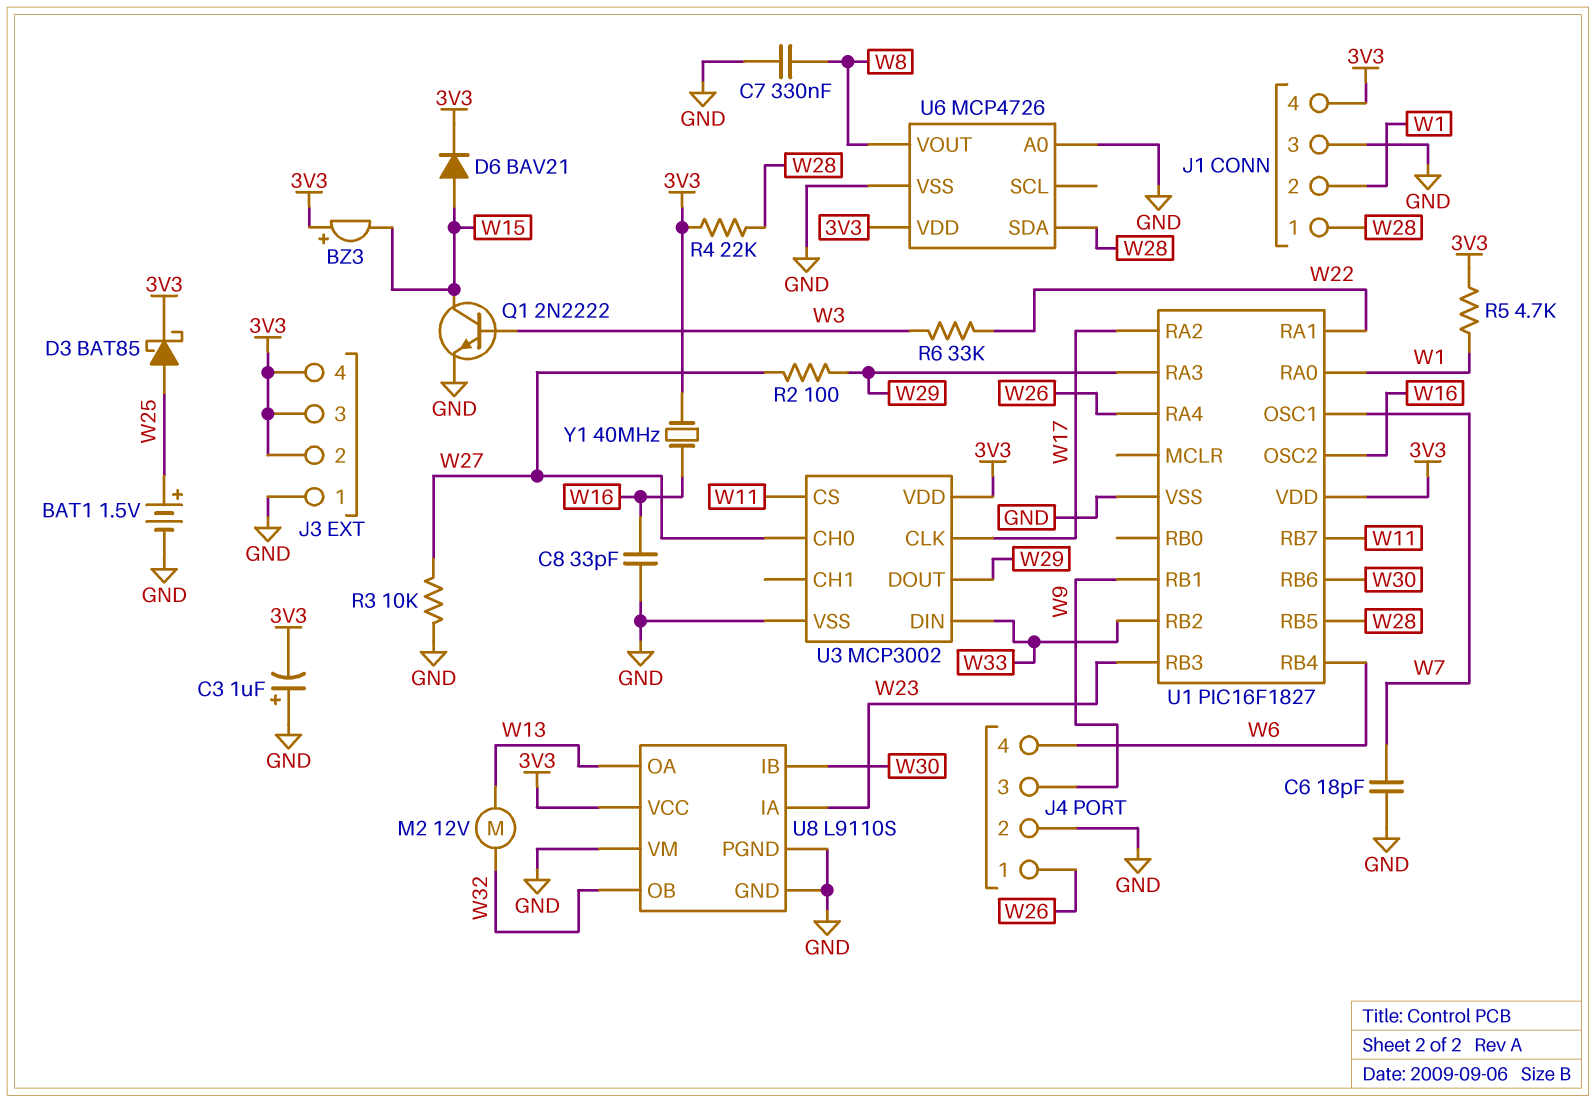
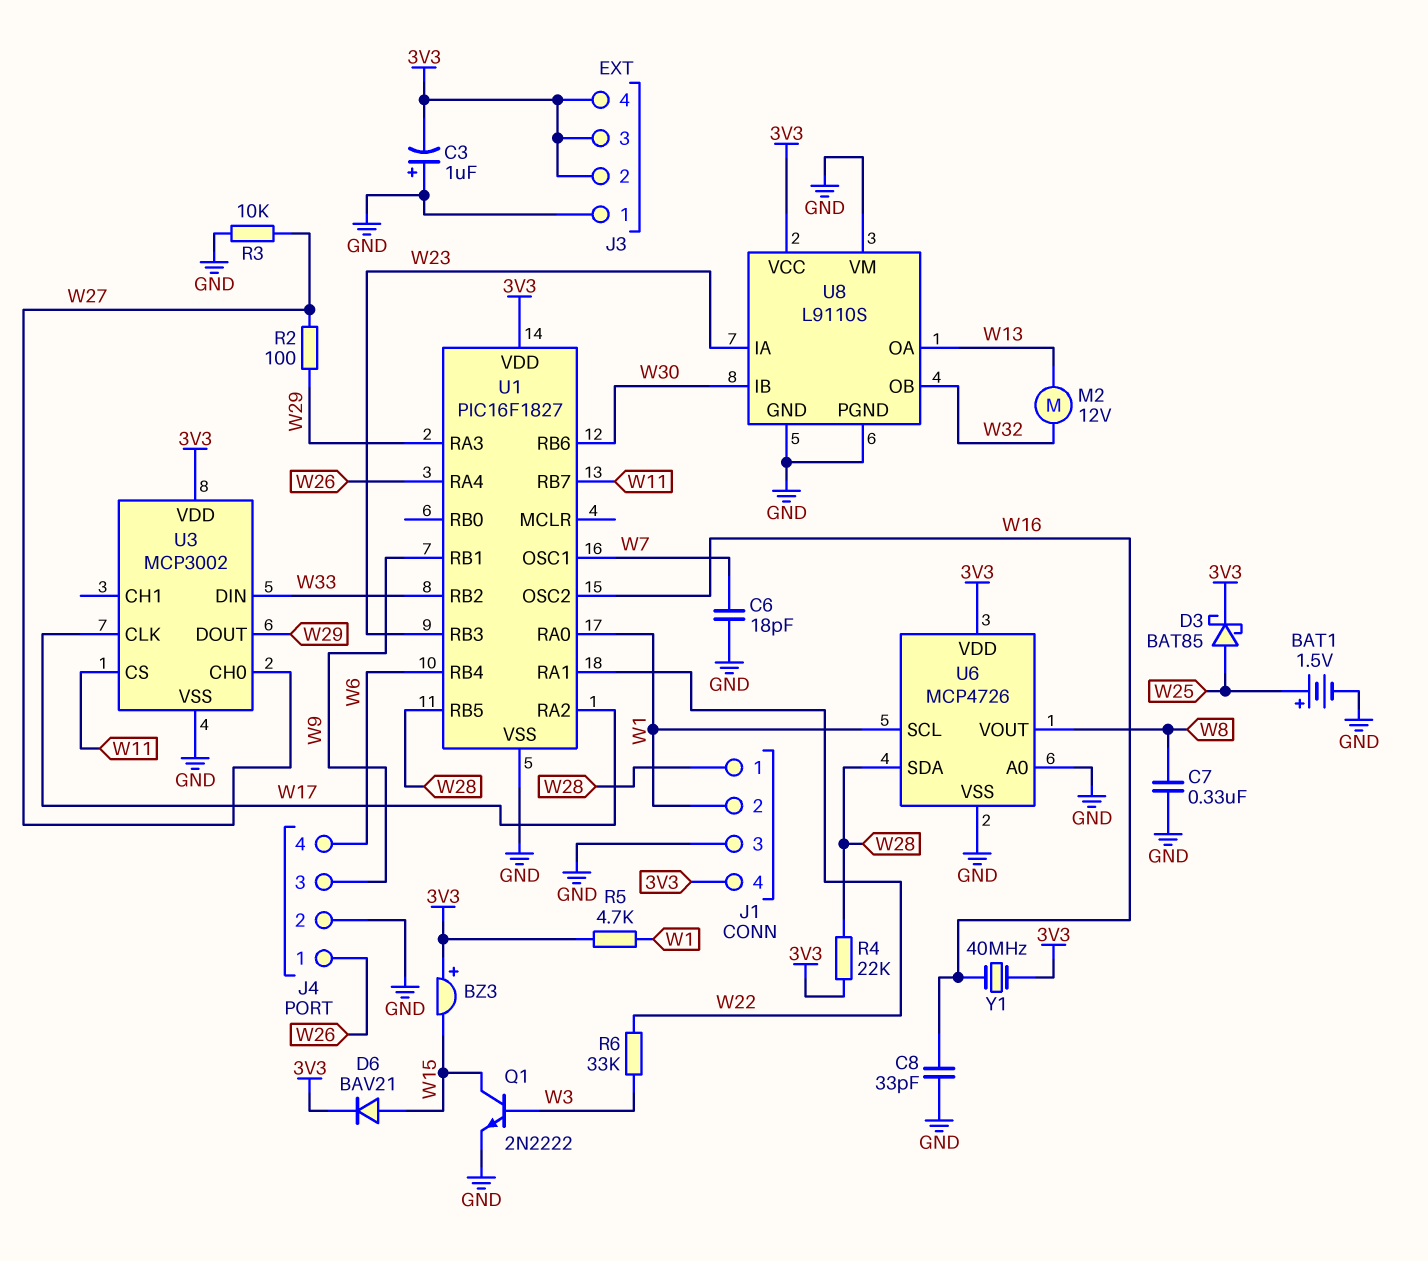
U6 pin SCL: none -> W1

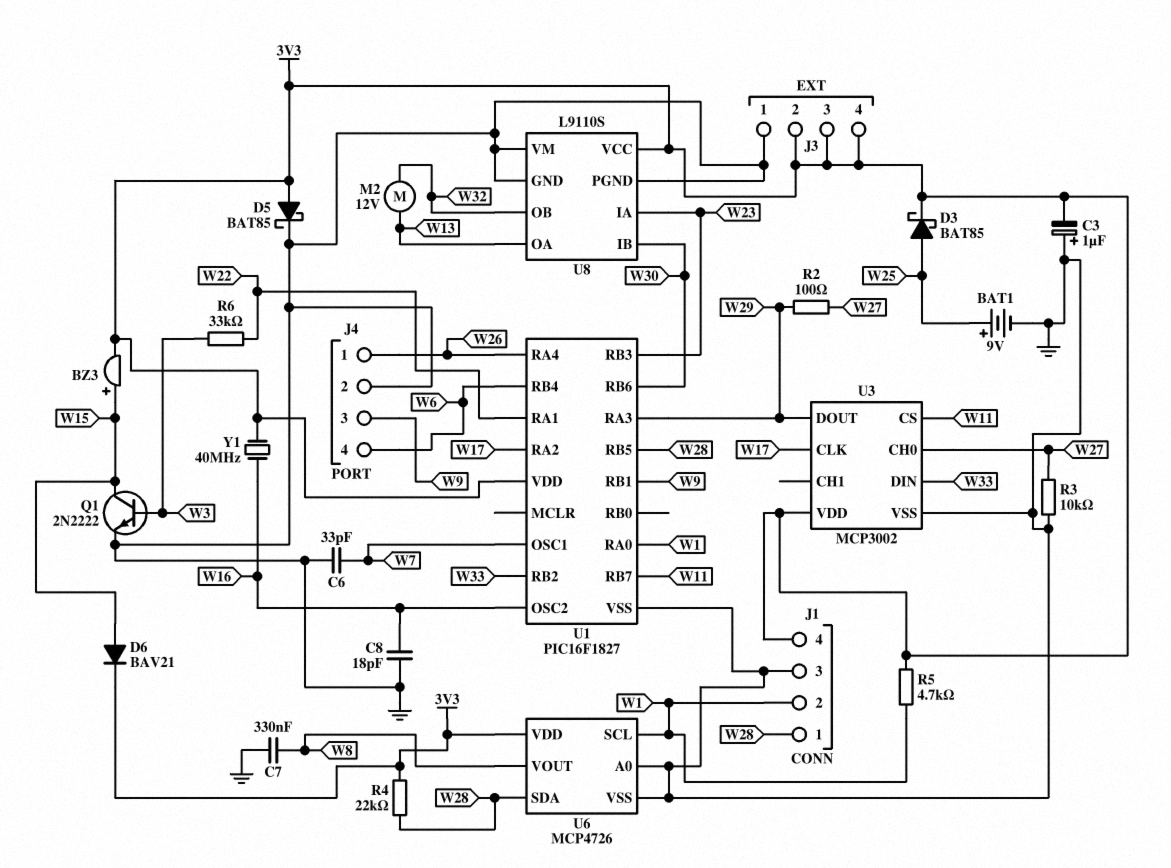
BAT1: 1.5V (plus W25, minus GND) -> 9V (plus W25, minus GND)
BZ3: buzzer (plus 3V3, minus W15) -> buzzer (plus W15, minus 3V3)
C6: 18pF (GND, W7) -> 33pF (GND, W7)
C8: 33pF (GND, W16) -> 18pF (GND, W16)
D5: none -> schottky BAT85 (A 3V3, K GND)

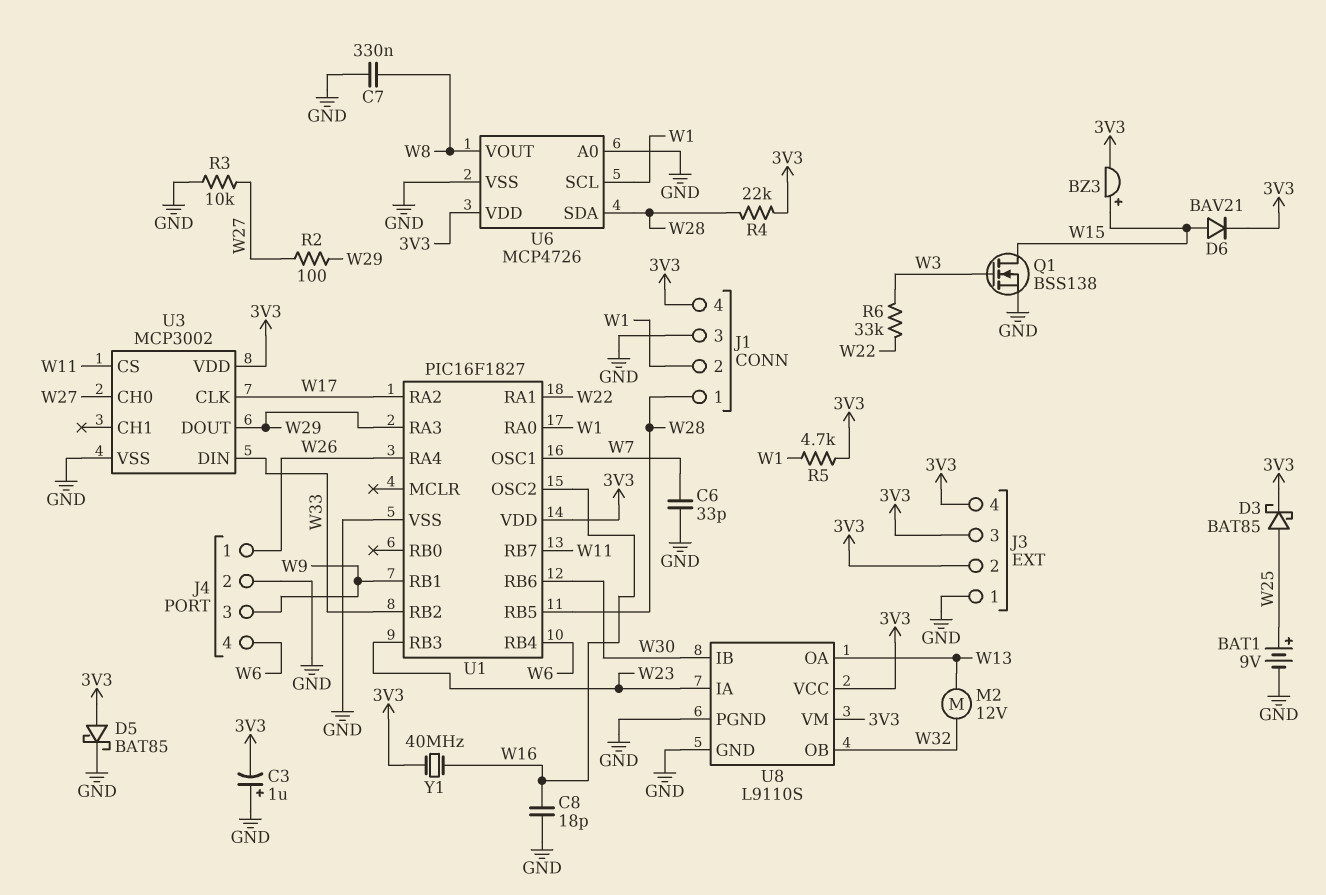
Q1: NPN 2N2222 (B W3, C W15, E GND) -> NMOS BSS138 (G W3, D W15, S GND)
U8 pin VM: GND -> 3V3

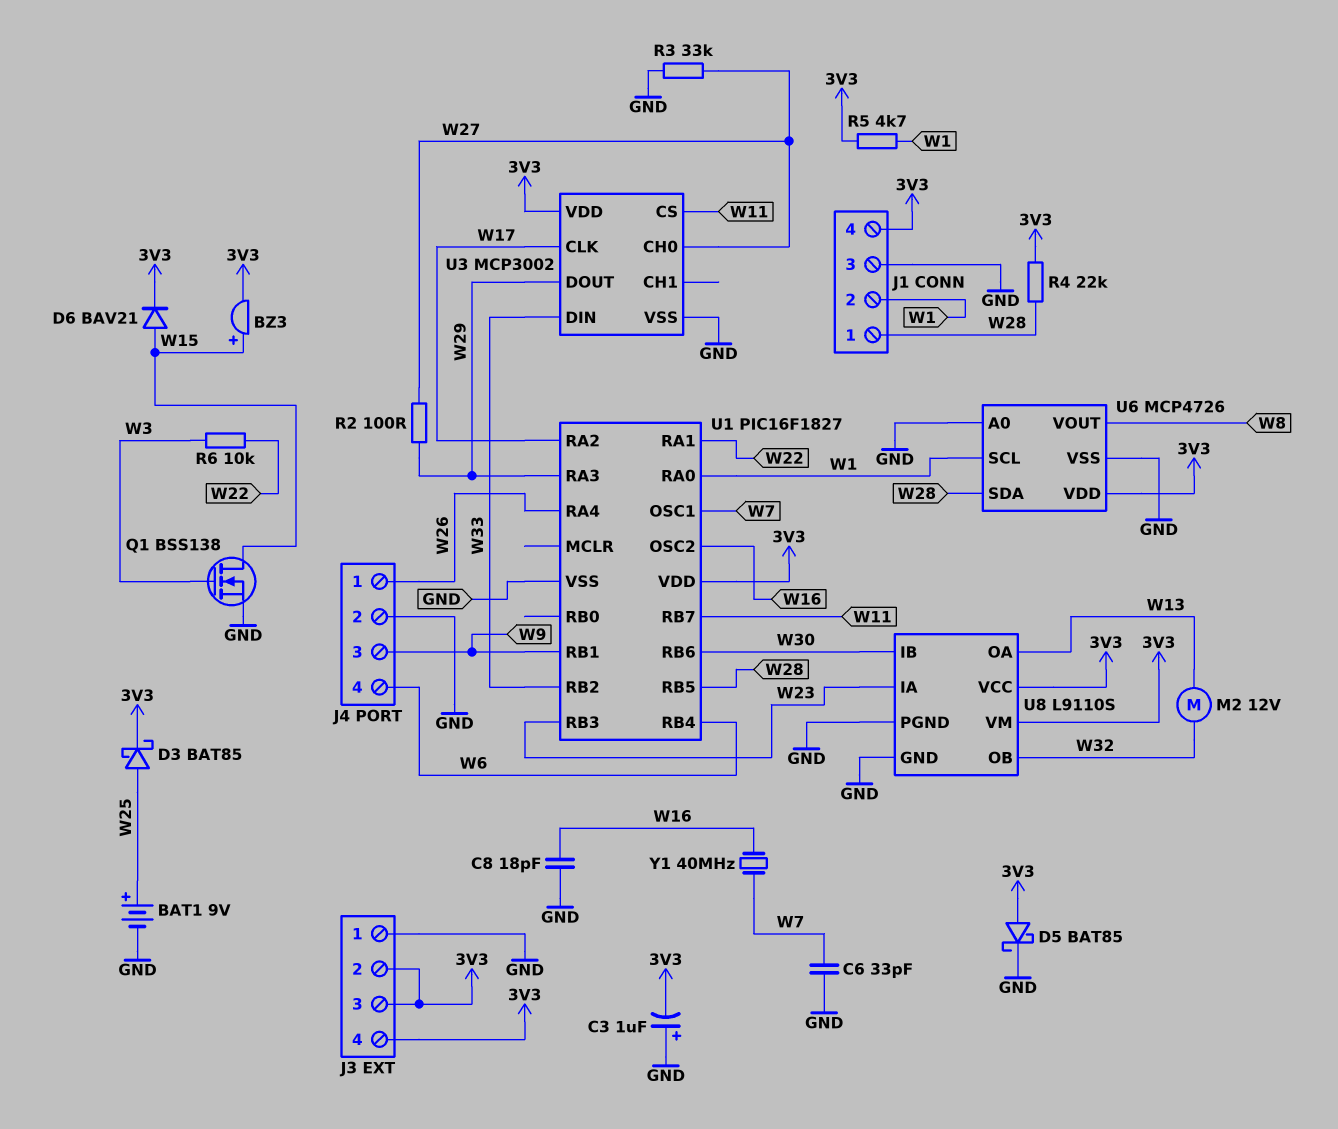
C7: 330nF (GND, W8) -> none
R3: 10k (GND, W27) -> 33k (GND, W27)
R6: 33k (W3, W22) -> 10k (W3, W22)
Y1: 40MHz (3V3, W16) -> 40MHz (W7, W16)

